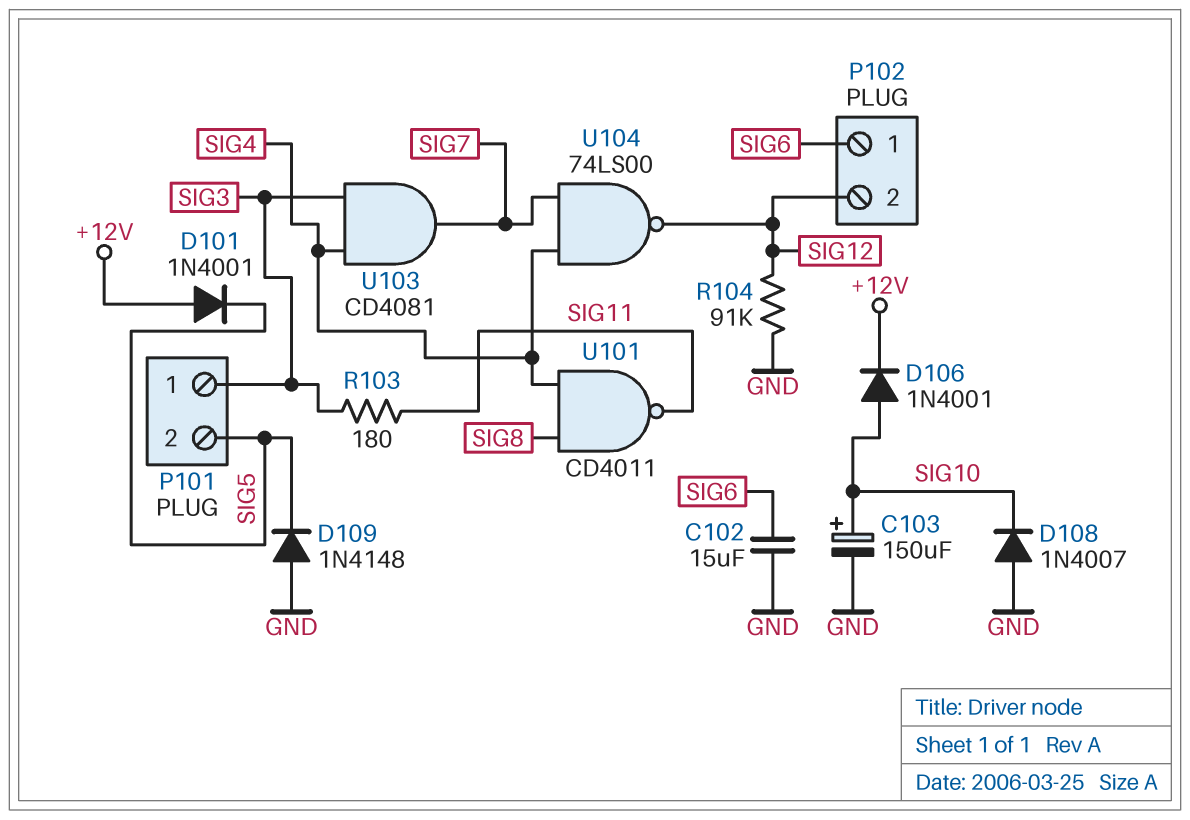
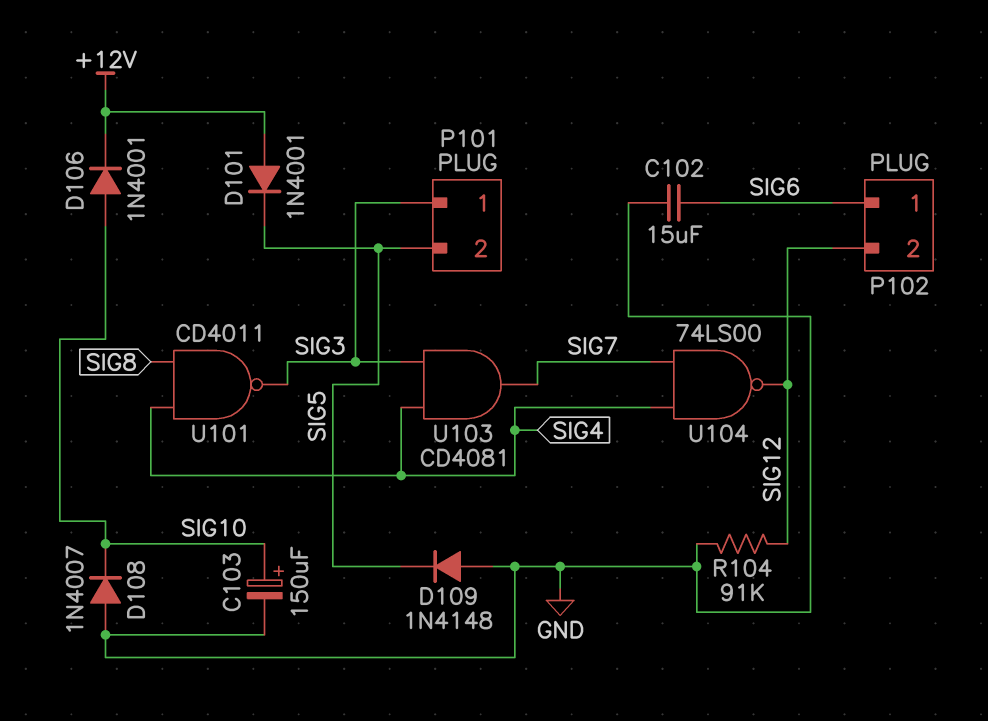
R103: 180 (SIG3, SIG11) -> none
U101: NAND CD4011 (in SIG4, in SIG8, out SIG11) -> NAND CD4011 (in SIG4, in SIG8, out SIG3)

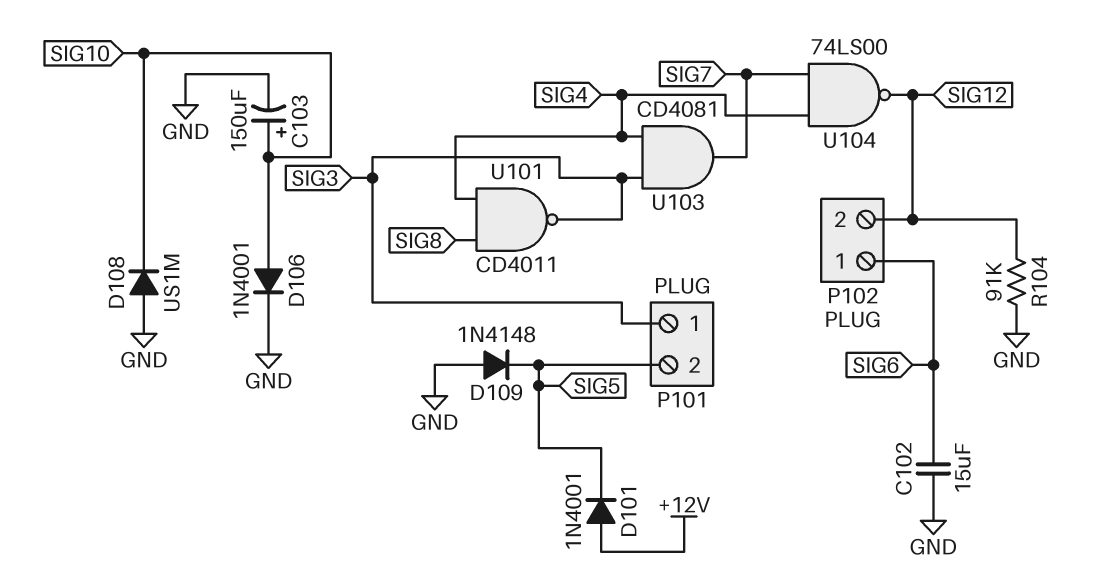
D106: diode 1N4001 (A SIG10, K +12V) -> diode 1N4001 (A SIG10, K GND)
D108: diode 1N4007 (A GND, K SIG10) -> diode US1M (A GND, K SIG10)

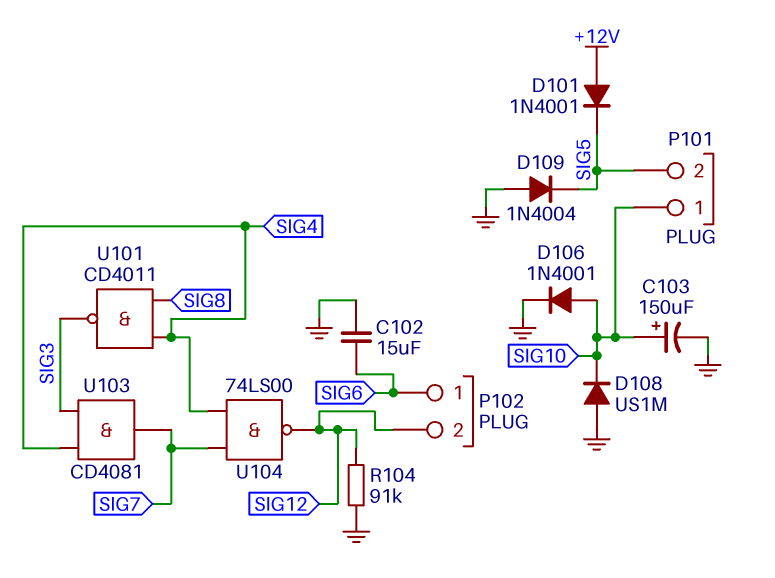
D109: diode 1N4148 (A GND, K SIG5) -> diode 1N4004 (A GND, K SIG5)
P101 pin 1: SIG3 -> SIG10

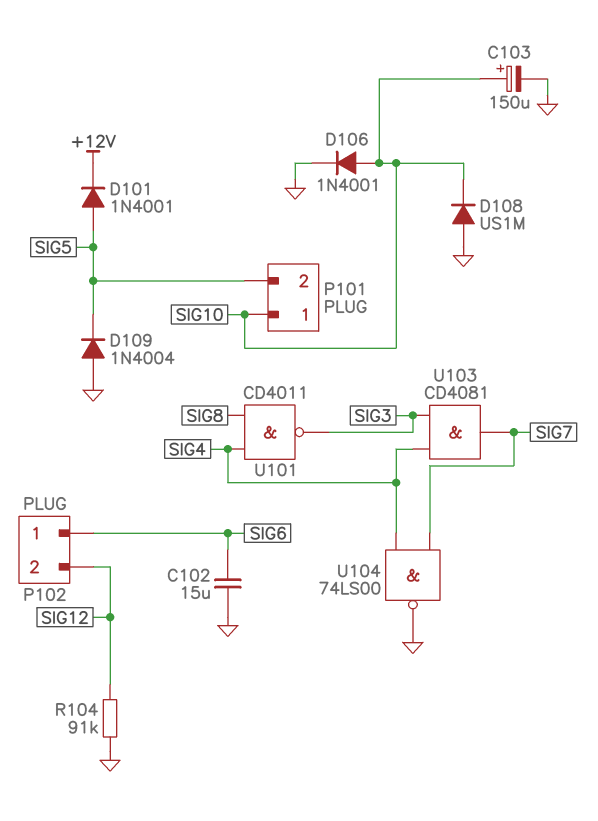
D101: diode 1N4001 (A +12V, K SIG5) -> diode 1N4001 (A SIG5, K +12V)
U104: NAND 74LS00 (in SIG4, in SIG7, out SIG12) -> NAND 74LS00 (in SIG4, in SIG7, out GND)

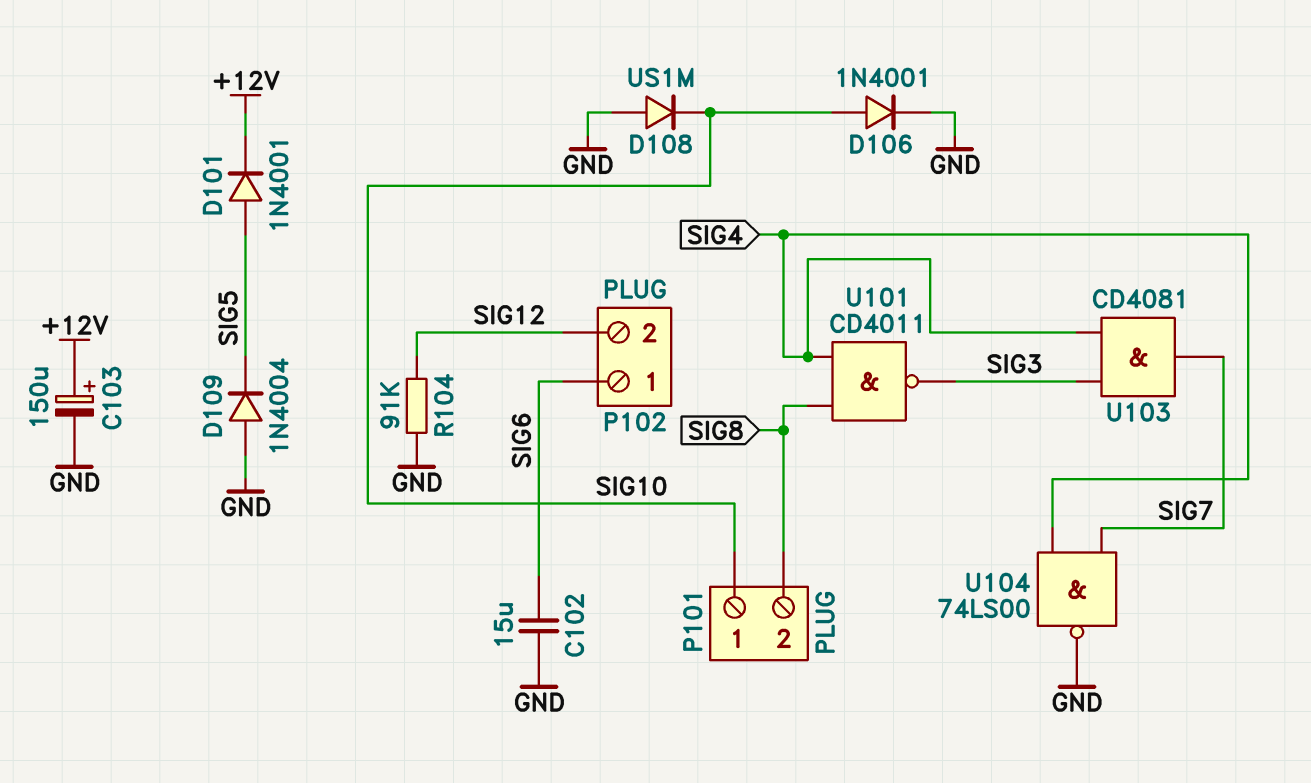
C103: 150uF (plus SIG10, minus GND) -> 150uF (plus +12V, minus GND)
P101 pin 2: SIG5 -> SIG8

